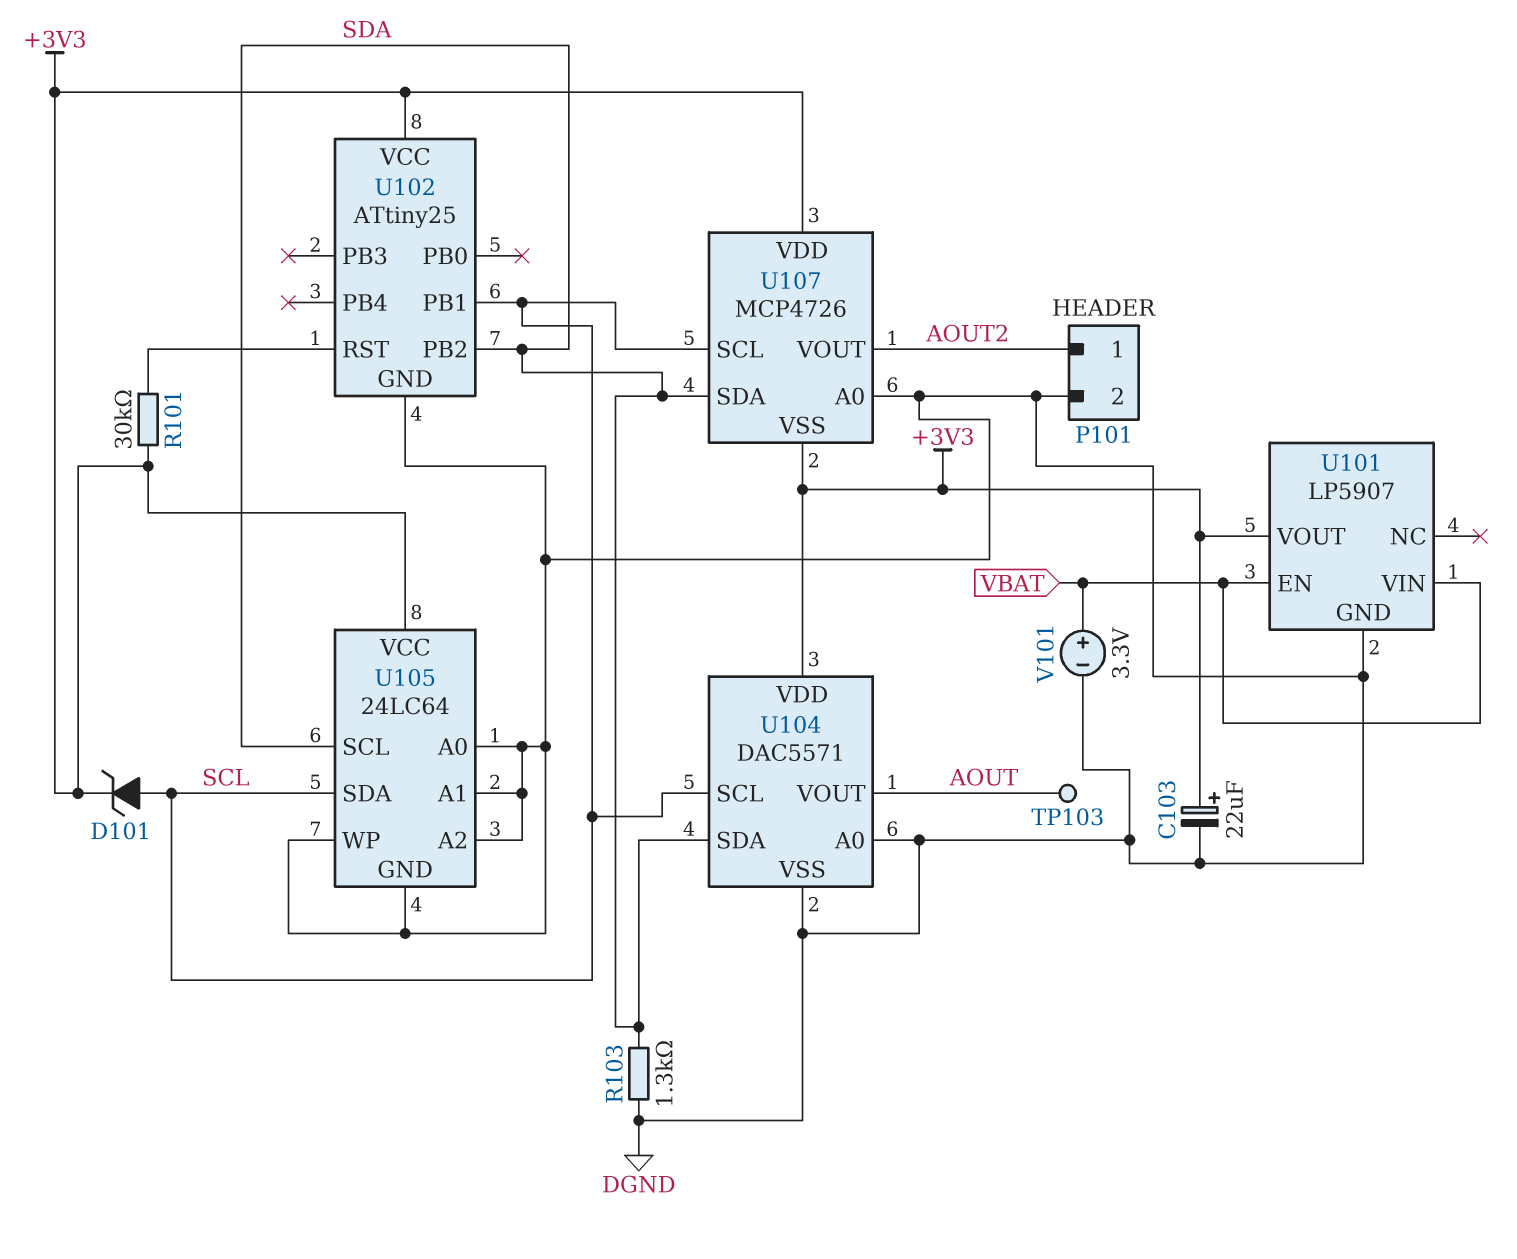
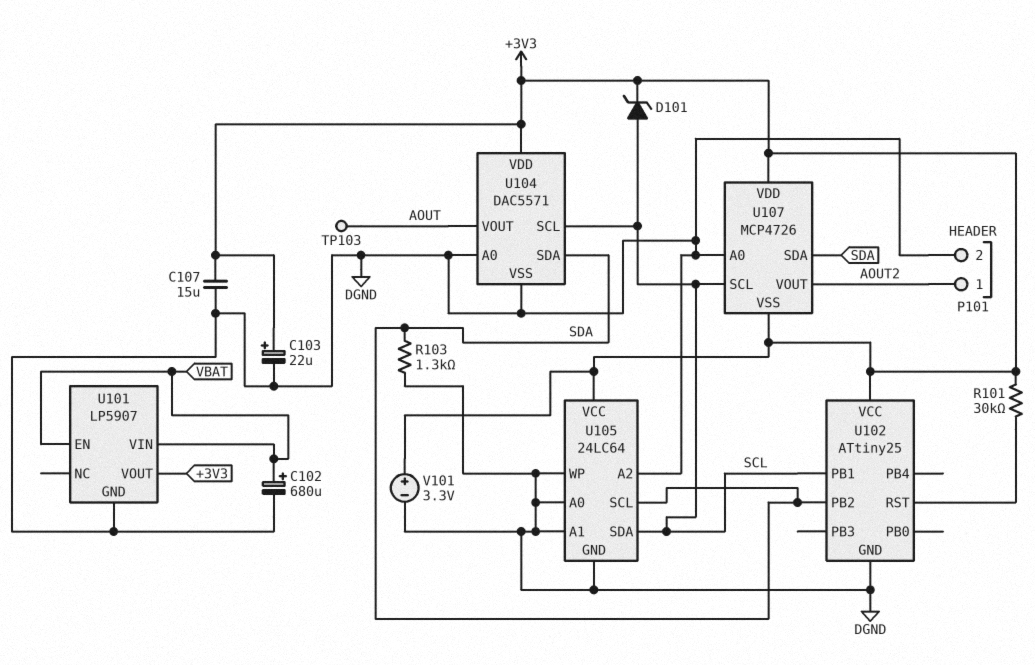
C102: none -> 680uF (plus VBAT, minus DGND)
C107: none -> 15uF (+3V3, DGND)
V101: 3.3V (plus VBAT, minus DGND) -> 3.3V (plus +3V3, minus DGND)

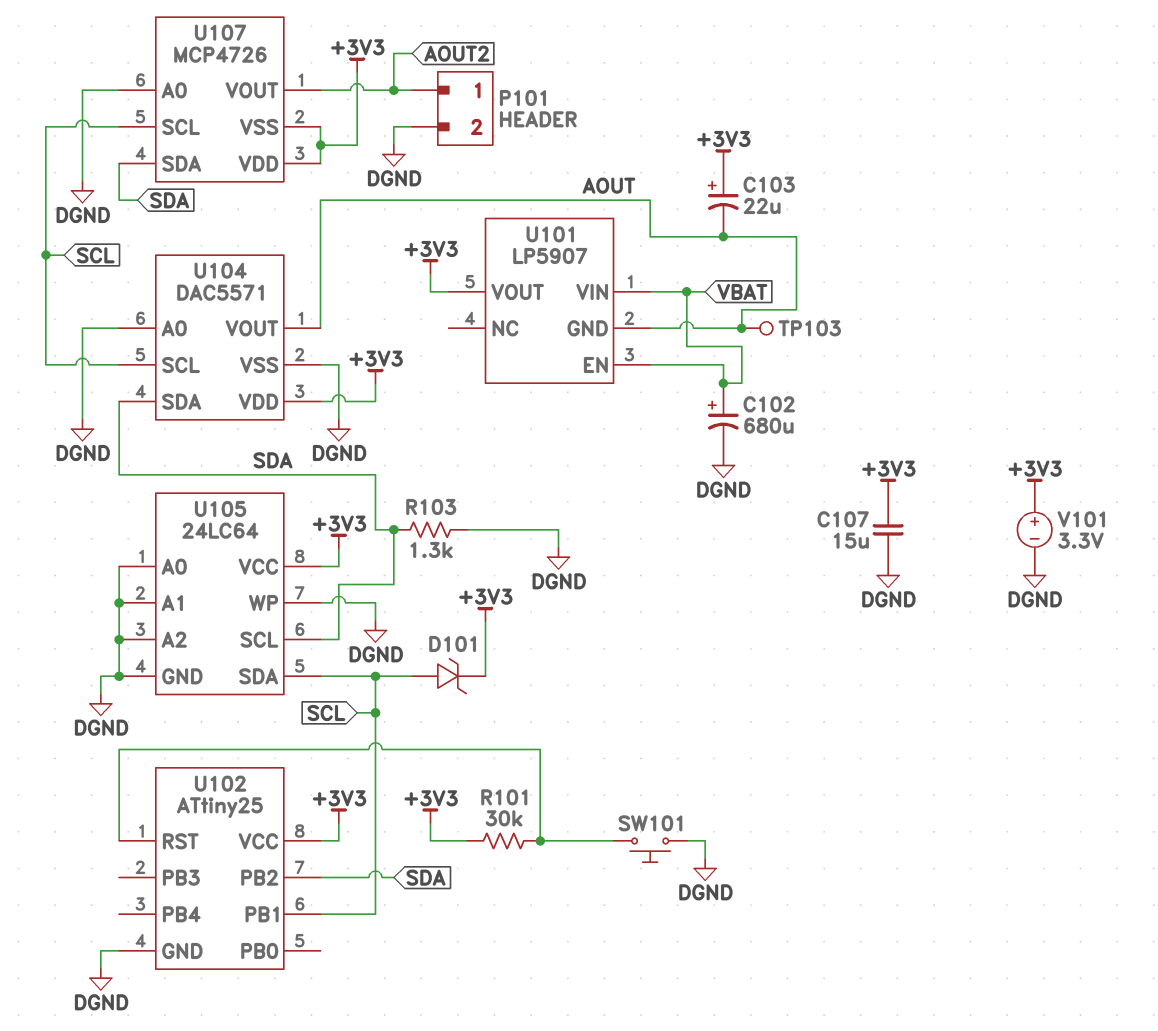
C103: 22uF (plus +3V3, minus DGND) -> 22uF (plus +3V3, minus AOUT)
SW101: none -> button (DGND, U102/RST)
U101 pin GND: DGND -> AOUT

